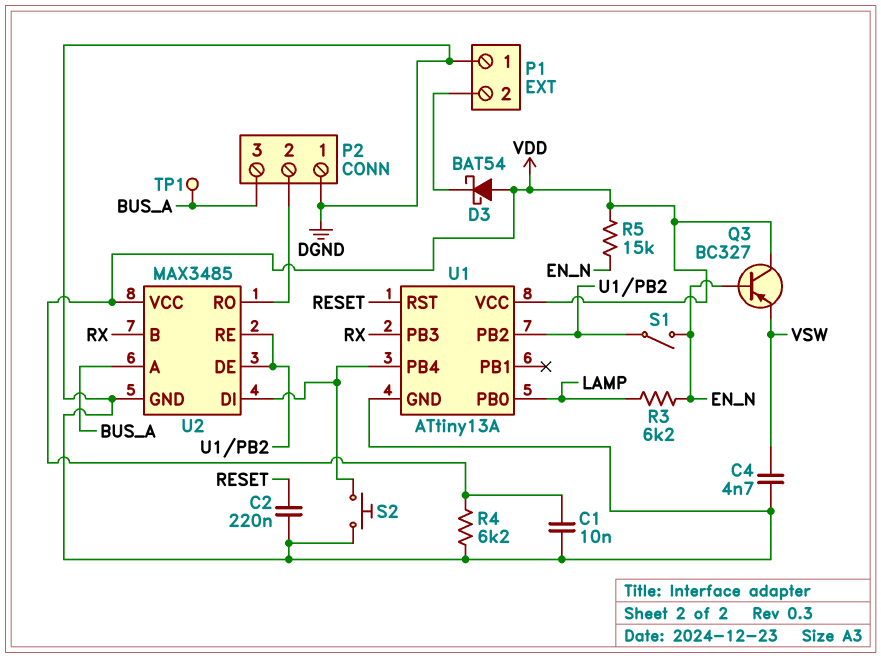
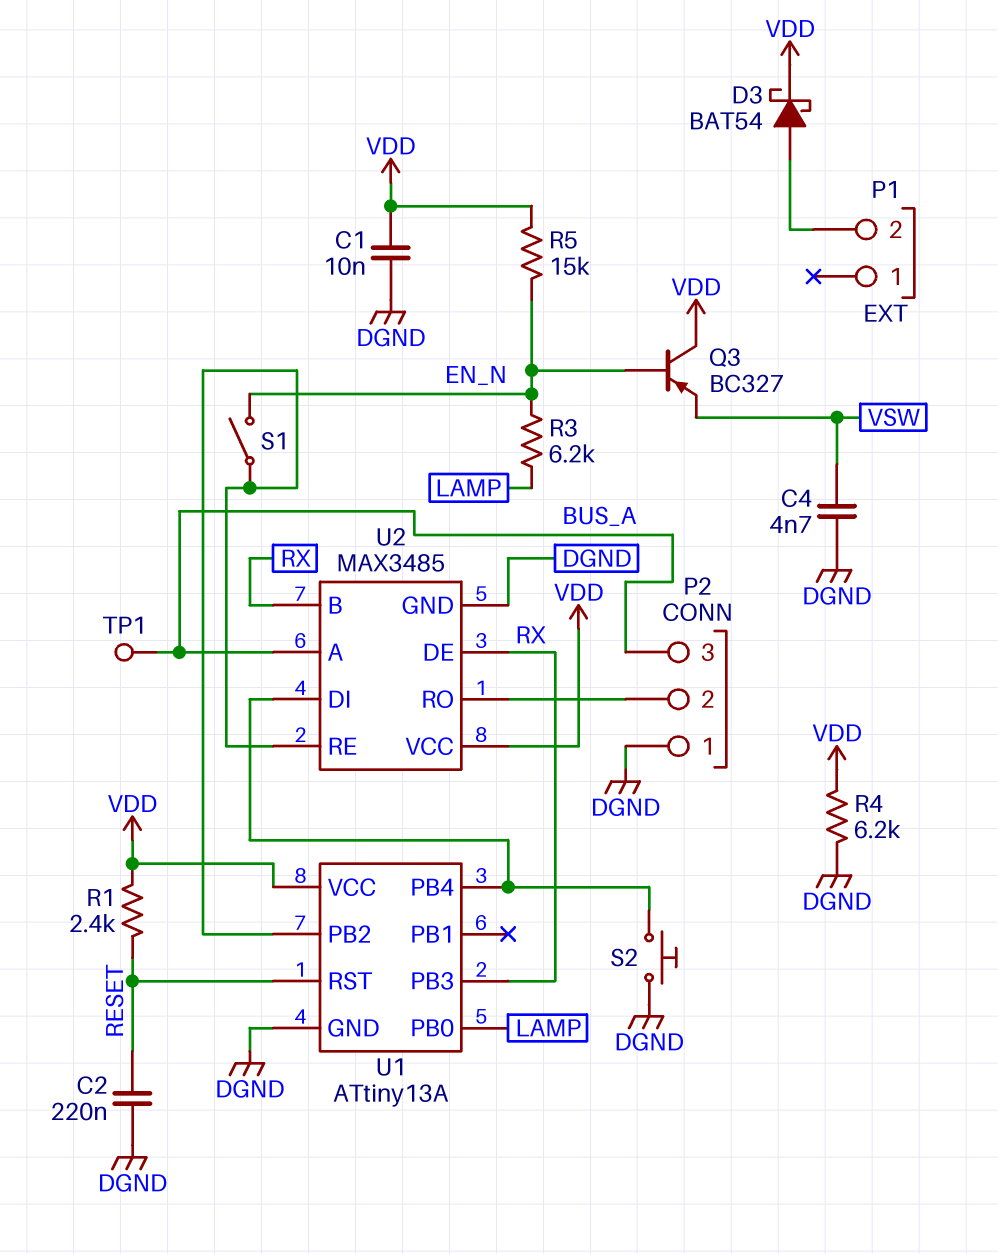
D3: schottky BAT54 (A VDD, K P1/2) -> schottky BAT54 (A P1/2, K VDD)
P1 pin 1: DGND -> none
R1: none -> 2.4k (RESET, VDD)
U2 pin DE: U1/PB2 -> RX

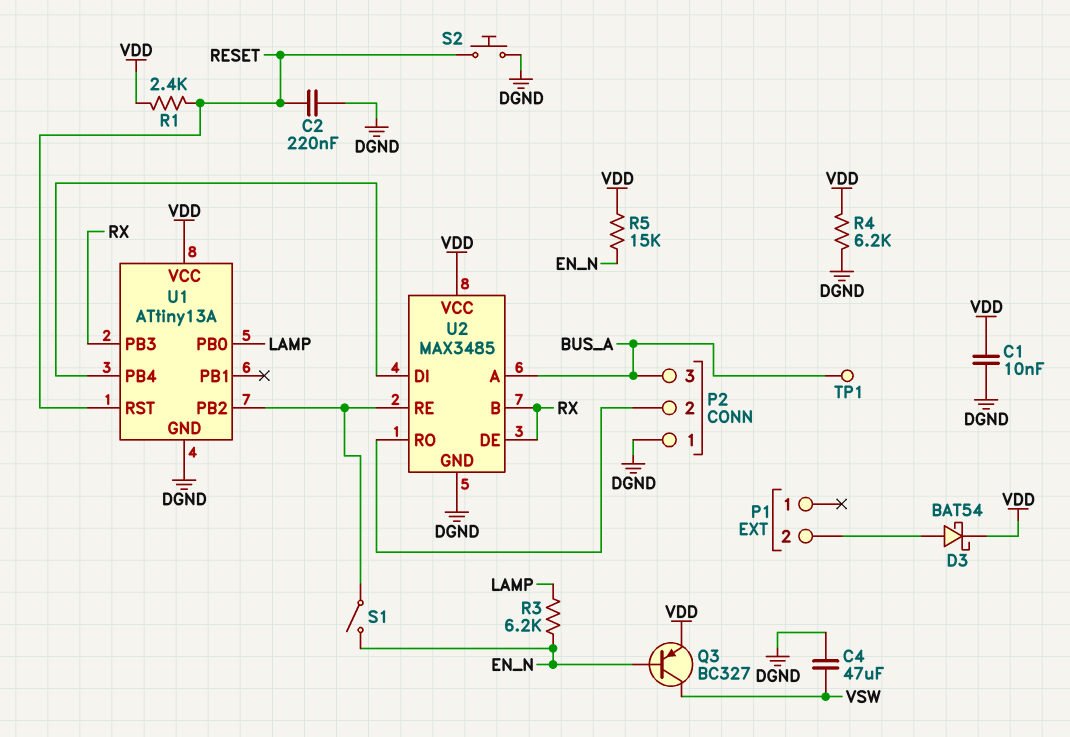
C4: 4.7nF (DGND, VSW) -> 47uF (DGND, VSW)
Q3: PNP BC327 (B EN_N, C VDD, E VSW) -> PNP BC327 (B EN_N, C VSW, E VDD)
S2: button (DGND, U1/PB4) -> button (DGND, RESET)

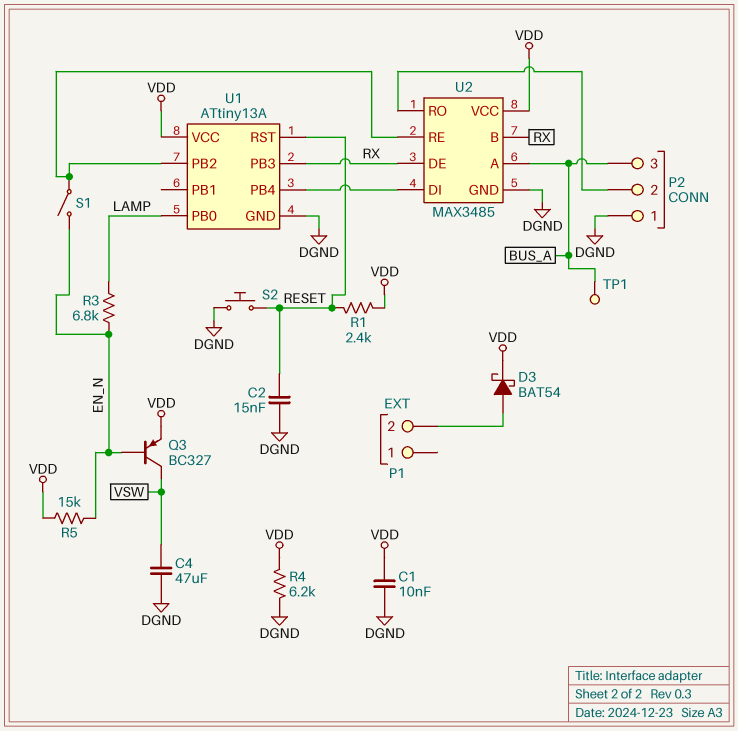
C2: 220nF (DGND, RESET) -> 15nF (DGND, RESET)
R3: 6.2k (EN_N, LAMP) -> 6.8k (EN_N, LAMP)

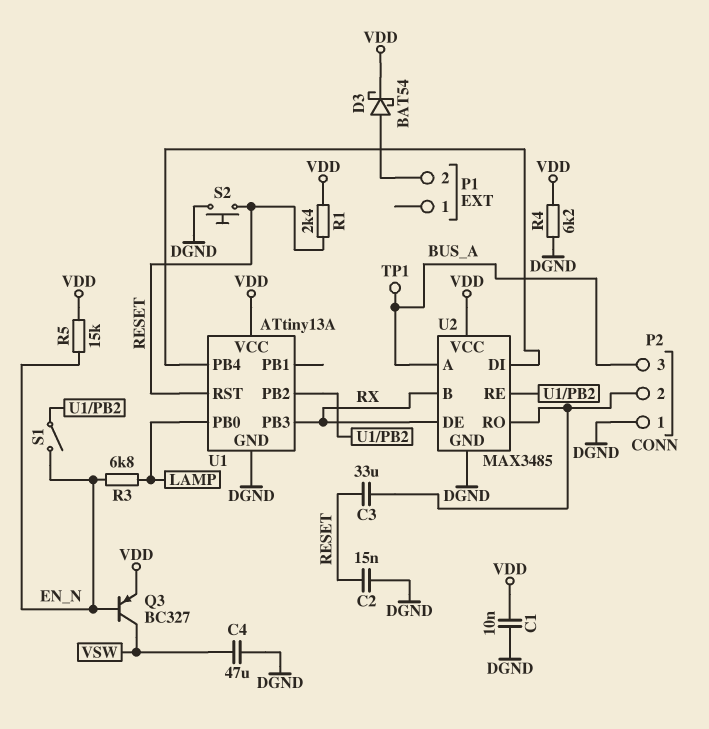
C3: none -> 33uF (P2/2, RESET)

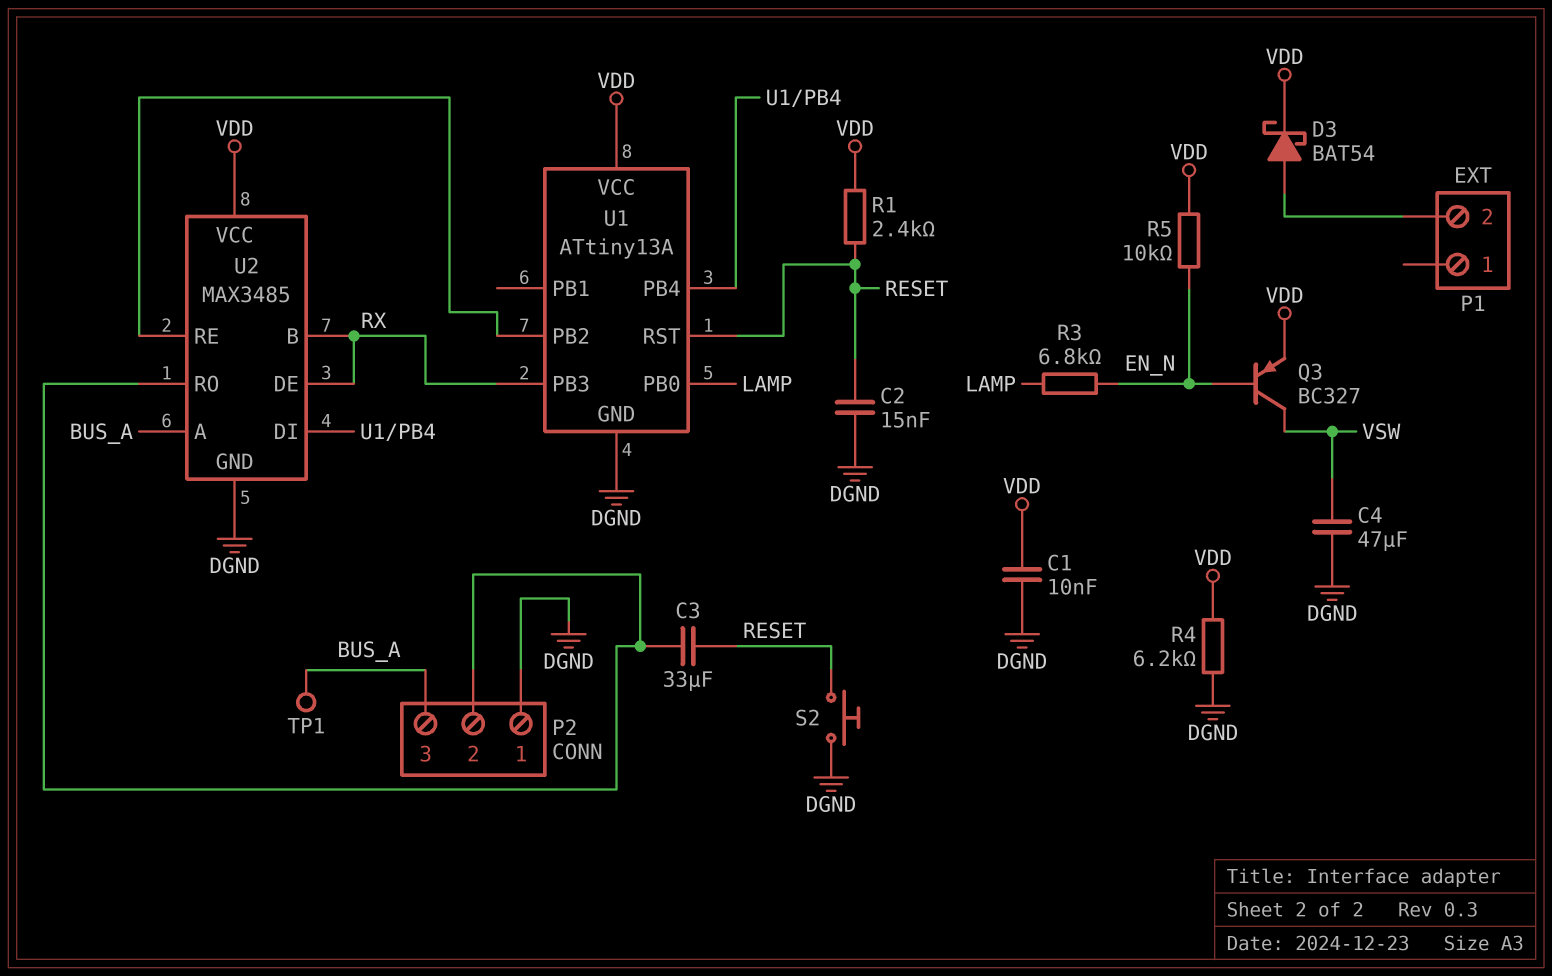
R5: 15k (EN_N, VDD) -> 10k (EN_N, VDD)
S1: switch (EN_N, U1/PB2) -> none

